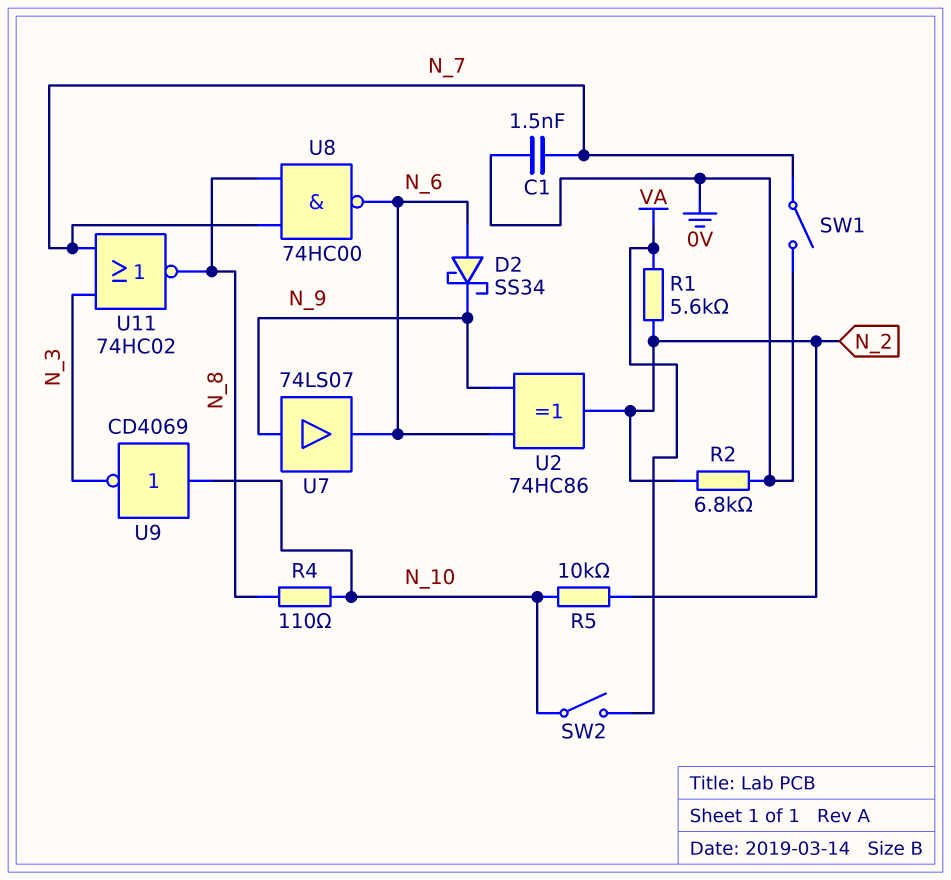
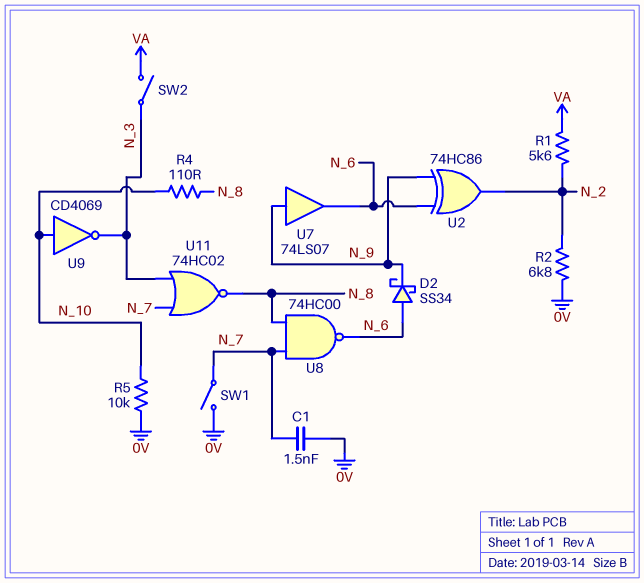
R5: 10k (N_2, N_10) -> 10k (0V, N_10)
SW2: switch (N_10, VA) -> switch (N_3, VA)

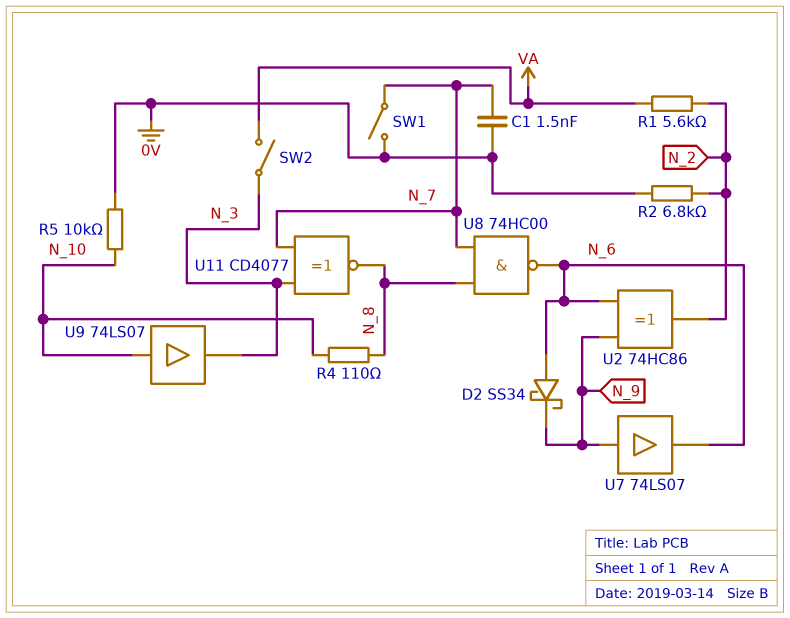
U9: NOT CD4069 (in N_10, out N_3) -> buffer 74LS07 (in N_10, out N_3)
U11: NOR 74HC02 (in N_3, in N_7, out N_8) -> XNOR CD4077 (in N_3, in N_7, out N_8)

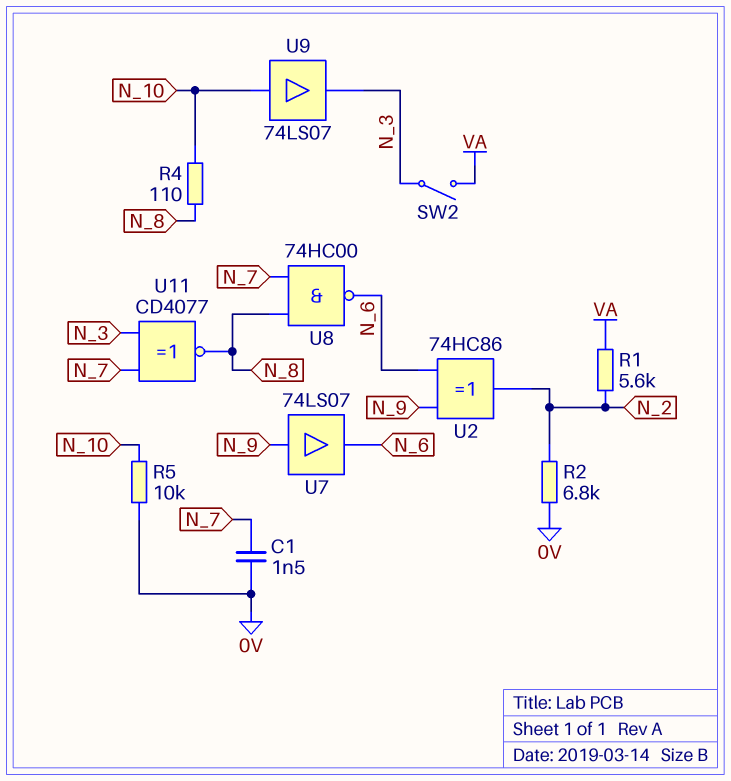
D2: schottky SS34 (A N_6, K N_9) -> none
SW1: switch (0V, N_7) -> none

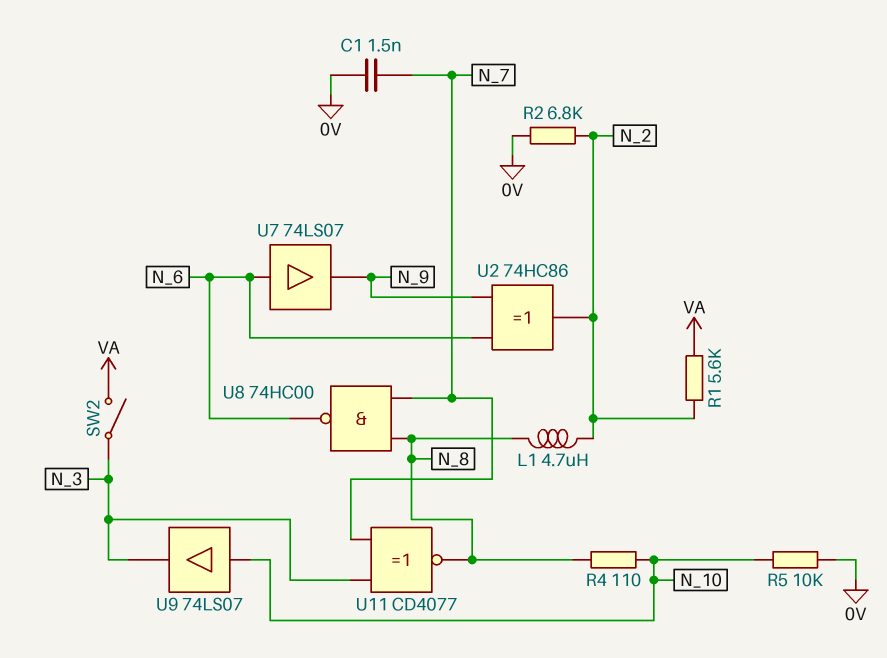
L1: none -> 4.7uH (N_2, N_8)
U7: buffer 74LS07 (in N_9, out N_6) -> buffer 74LS07 (in N_6, out N_9)

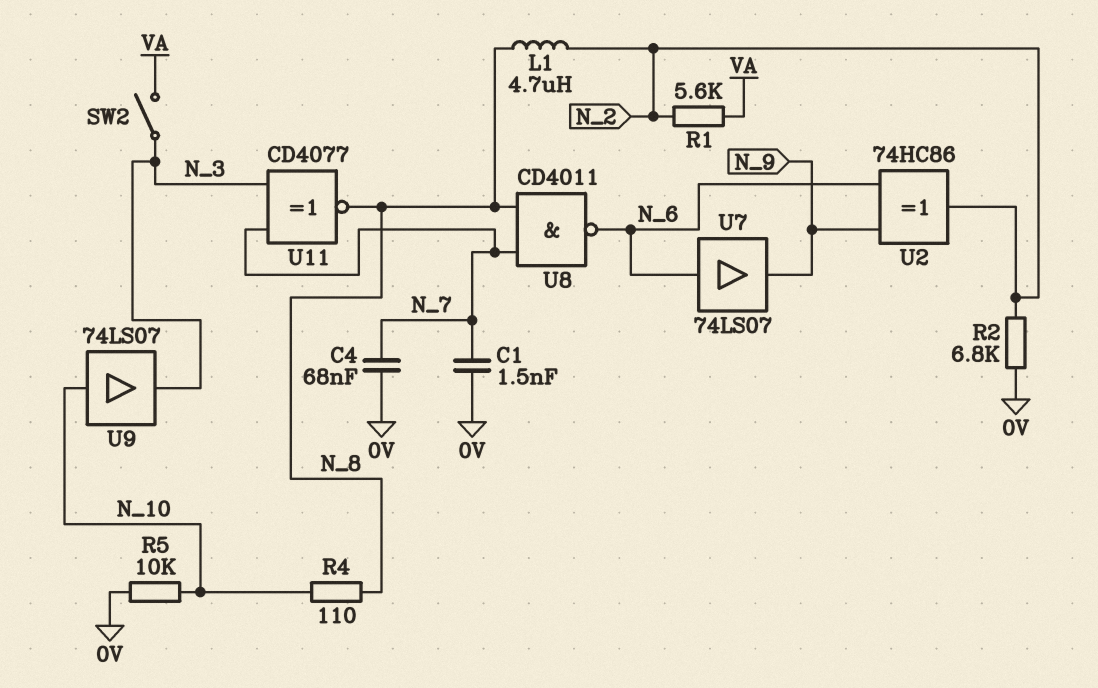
C4: none -> 68nF (0V, N_7)
U8: NAND 74HC00 (in N_7, in N_8, out N_6) -> NAND CD4011 (in N_7, in N_8, out N_6)

